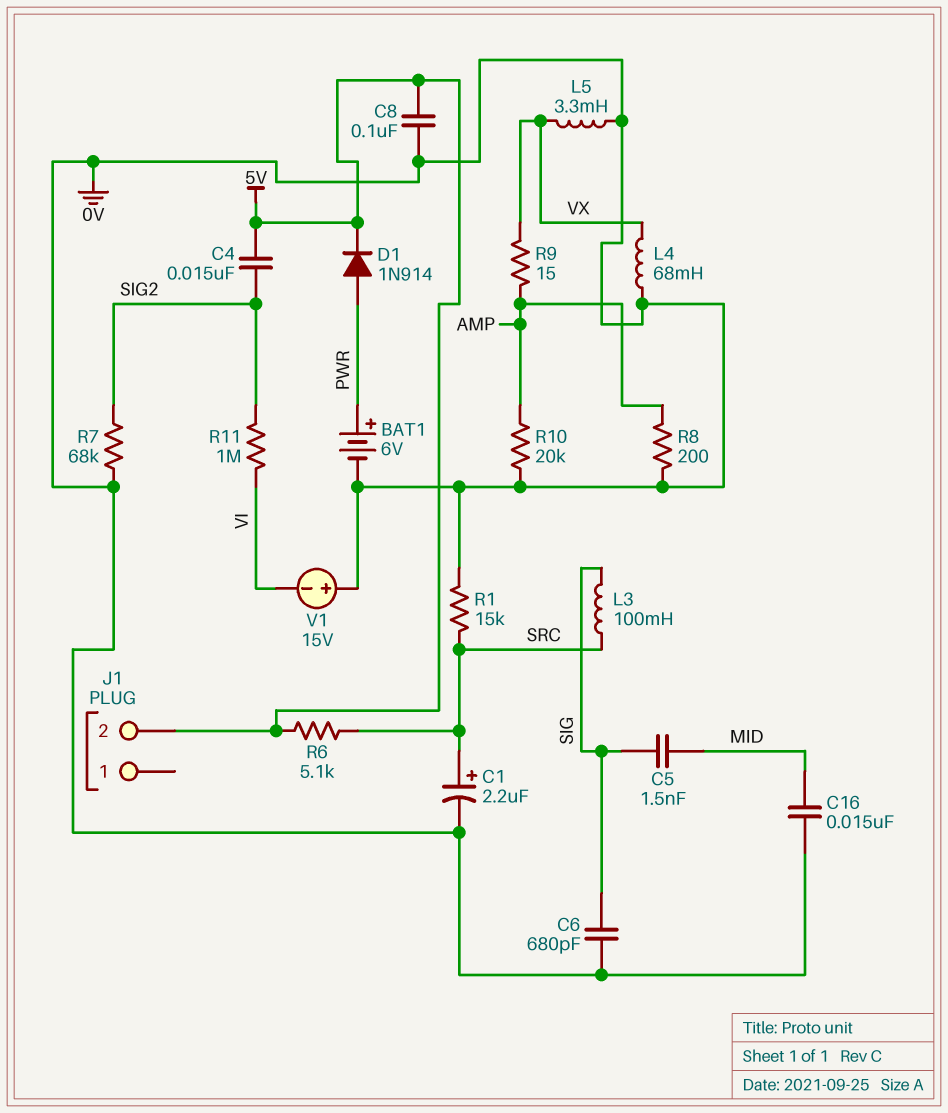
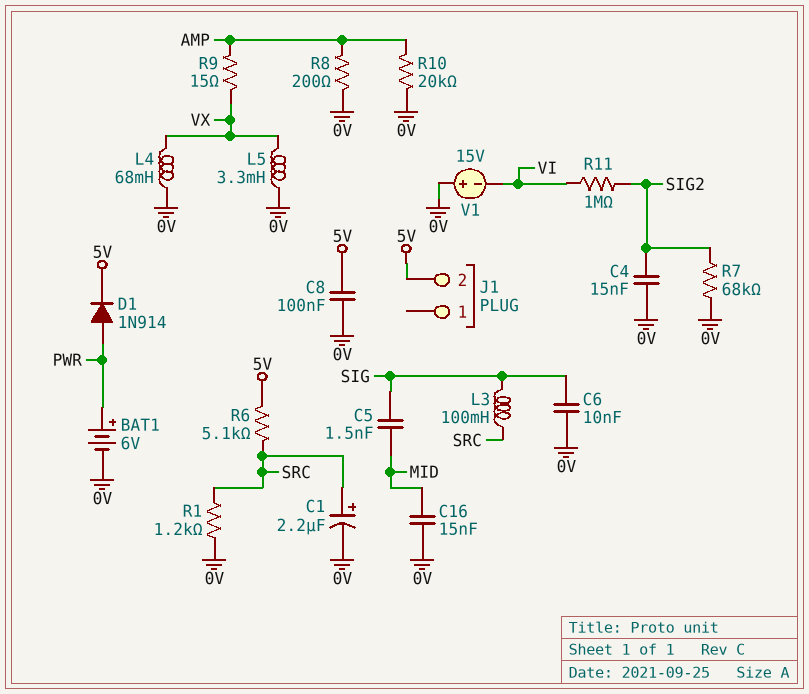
C4: 15nF (5V, SIG2) -> 15nF (0V, SIG2)
C6: 680pF (0V, SIG) -> 10nF (0V, SIG)
R1: 15k (0V, SRC) -> 1.2k (0V, SRC)

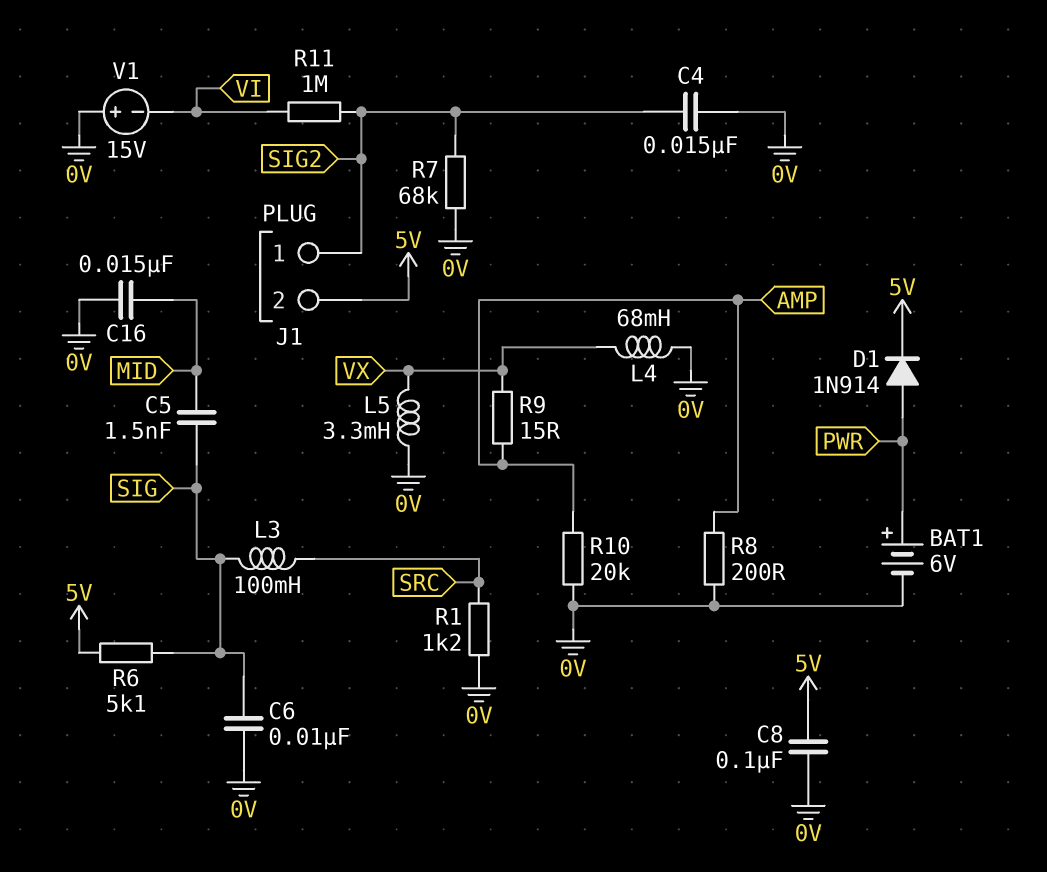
C1: 2.2uF (plus SRC, minus 0V) -> none
J1 pin 1: none -> SIG2
R6: 5.1k (5V, SRC) -> 5.1k (5V, SIG)

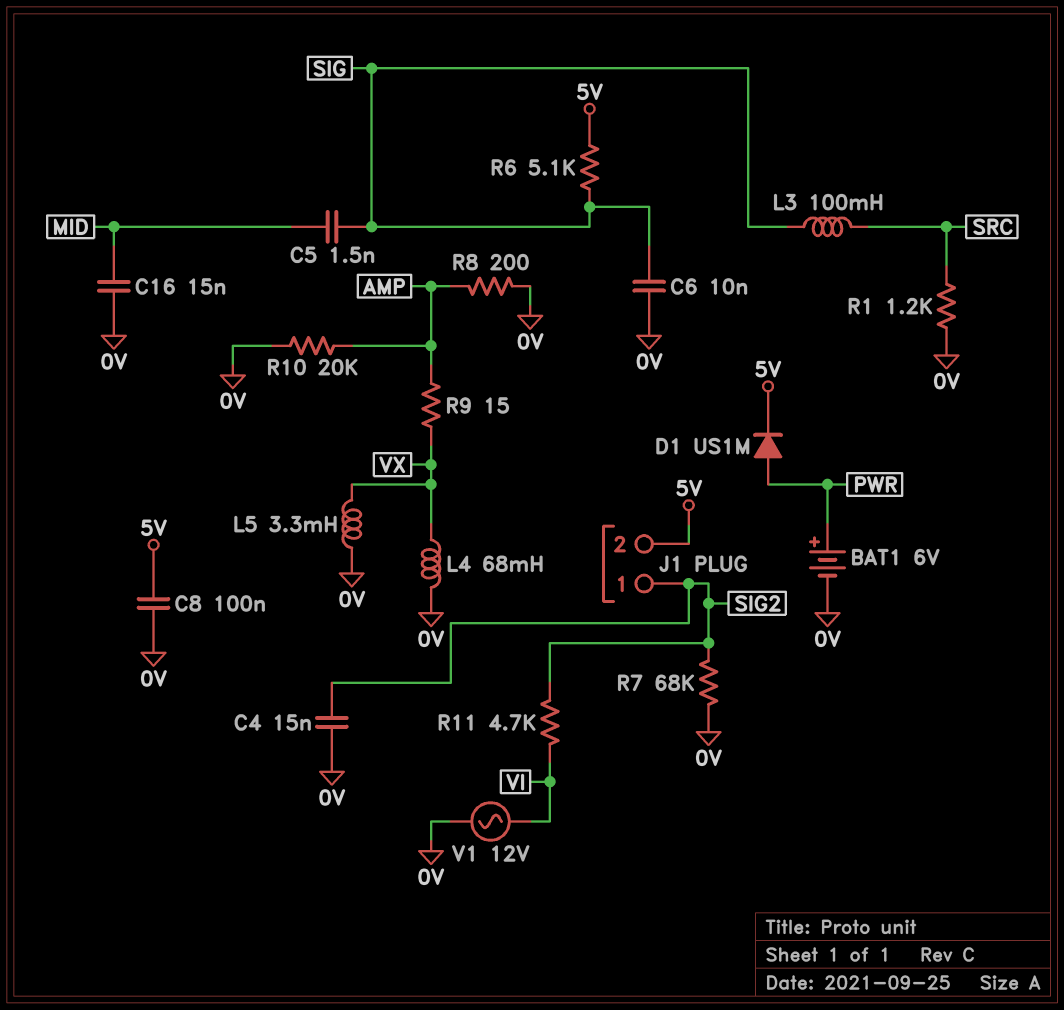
D1: diode 1N914 (A PWR, K 5V) -> diode US1M (A PWR, K 5V)
R11: 1M (SIG2, VI) -> 4.7k (SIG2, VI)
V1: 15V (plus 0V, minus VI) -> AC 12V (0V, VI)

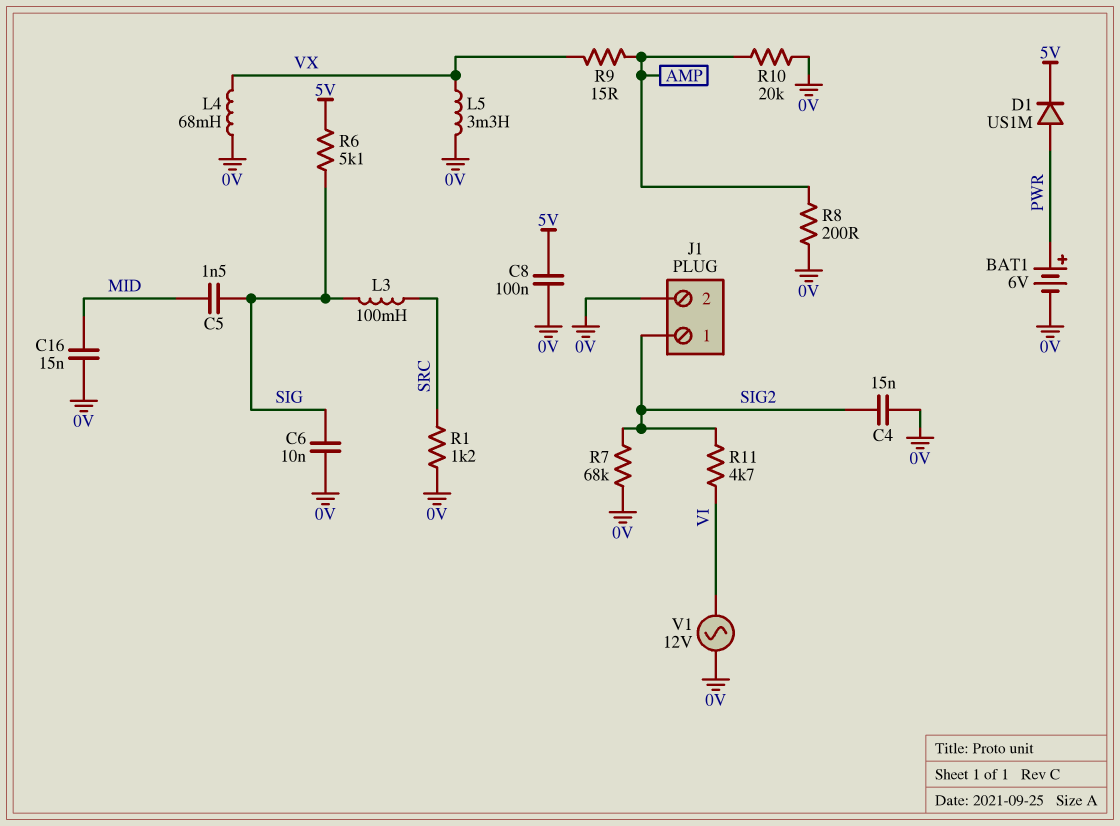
J1 pin 2: 5V -> 0V

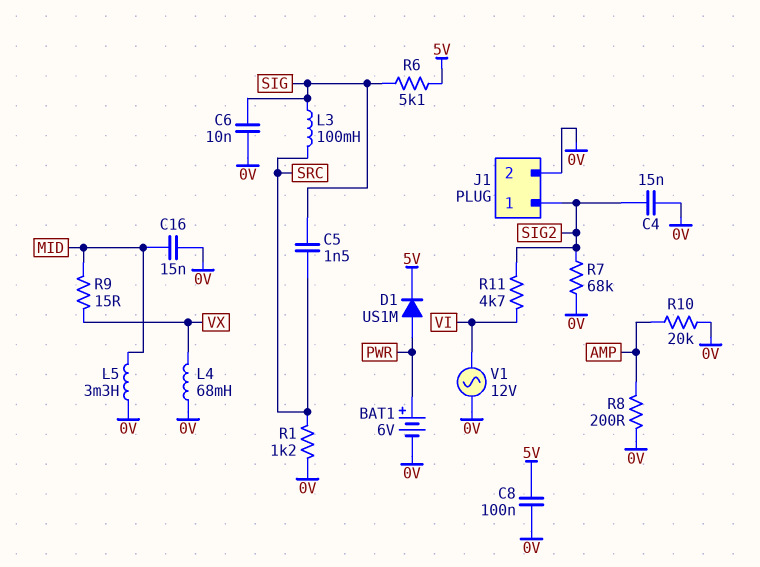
C5: 1.5nF (MID, SIG) -> 1.5nF (SIG, SRC)
L5: 3.3mH (0V, VX) -> 3.3mH (0V, MID)
R9: 15 (AMP, VX) -> 15 (MID, VX)

